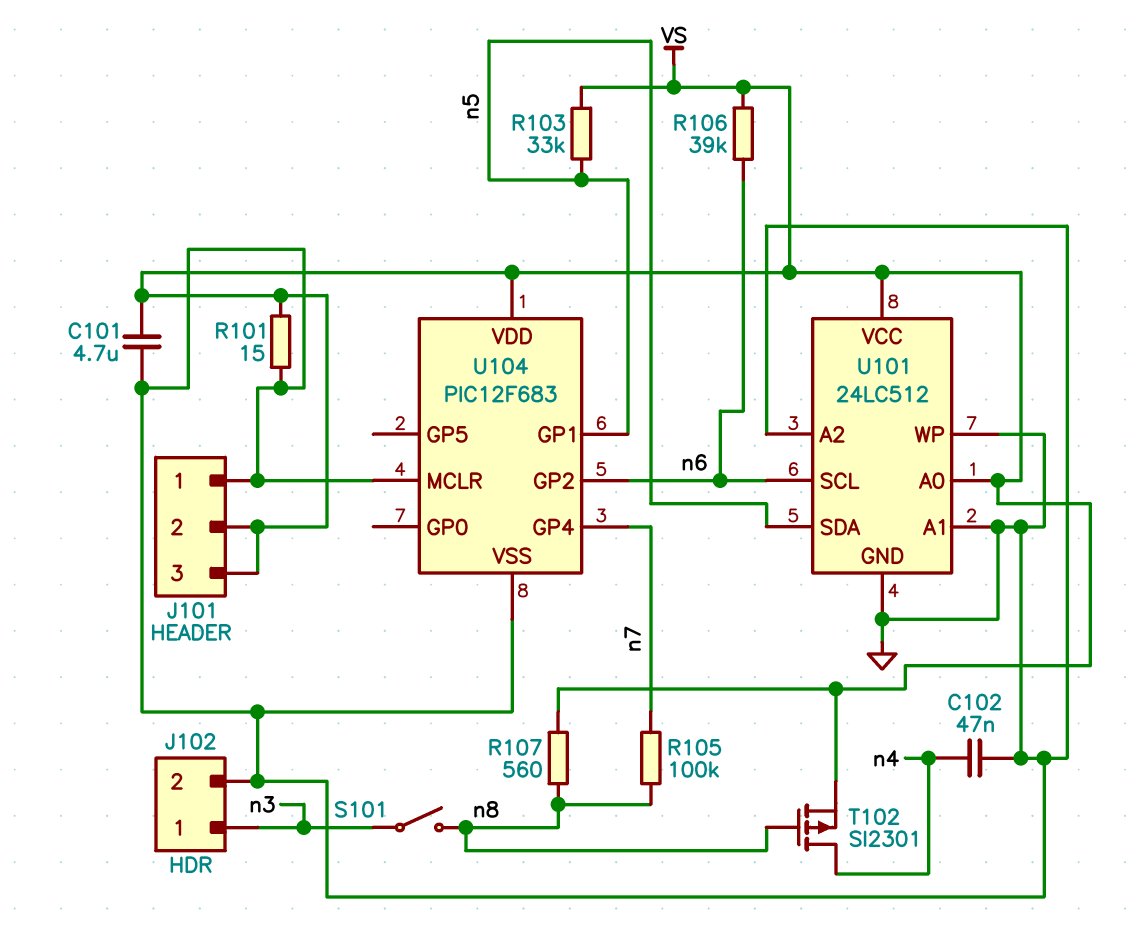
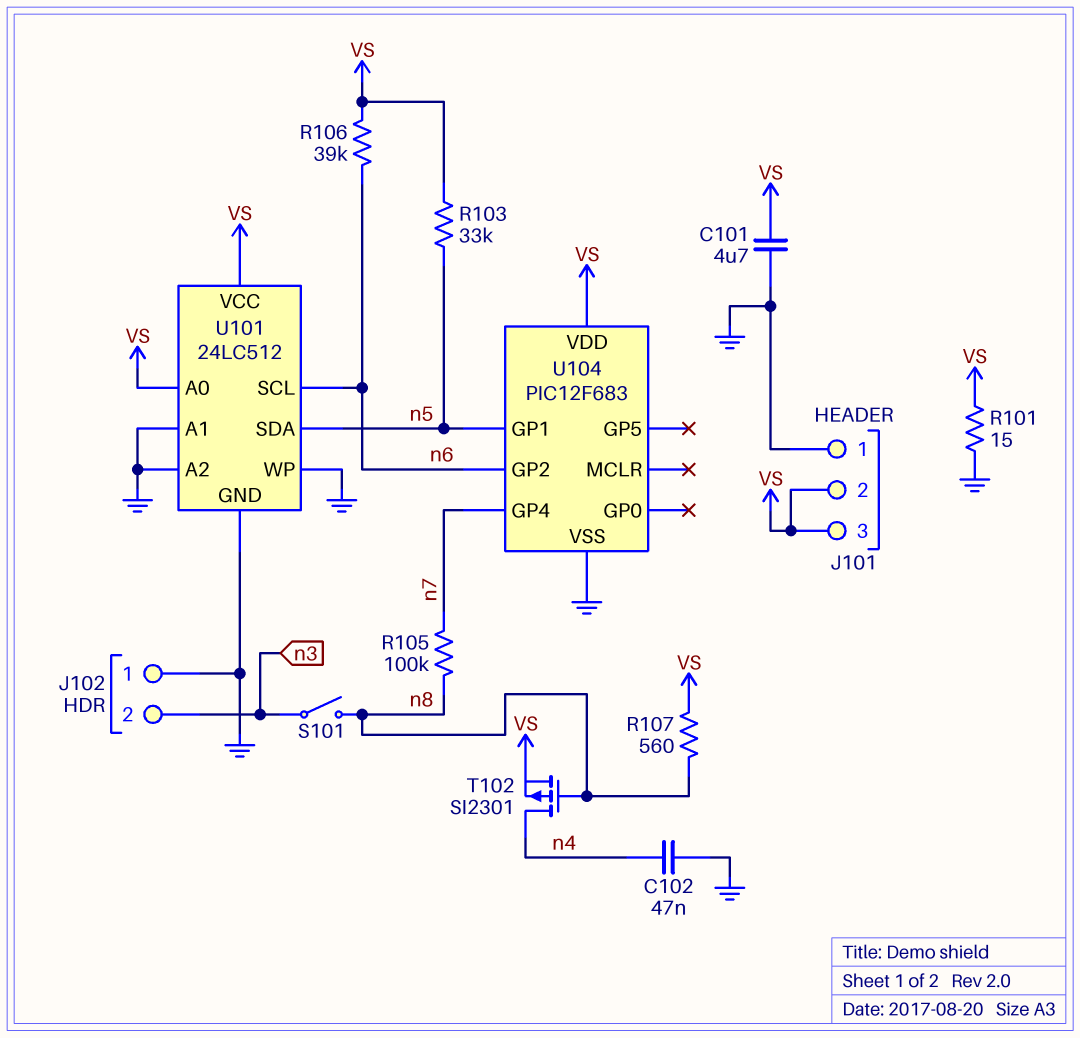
J102 pin 1: n3 -> GND
J102 pin 2: GND -> n3
U104 pin MCLR: GND -> none

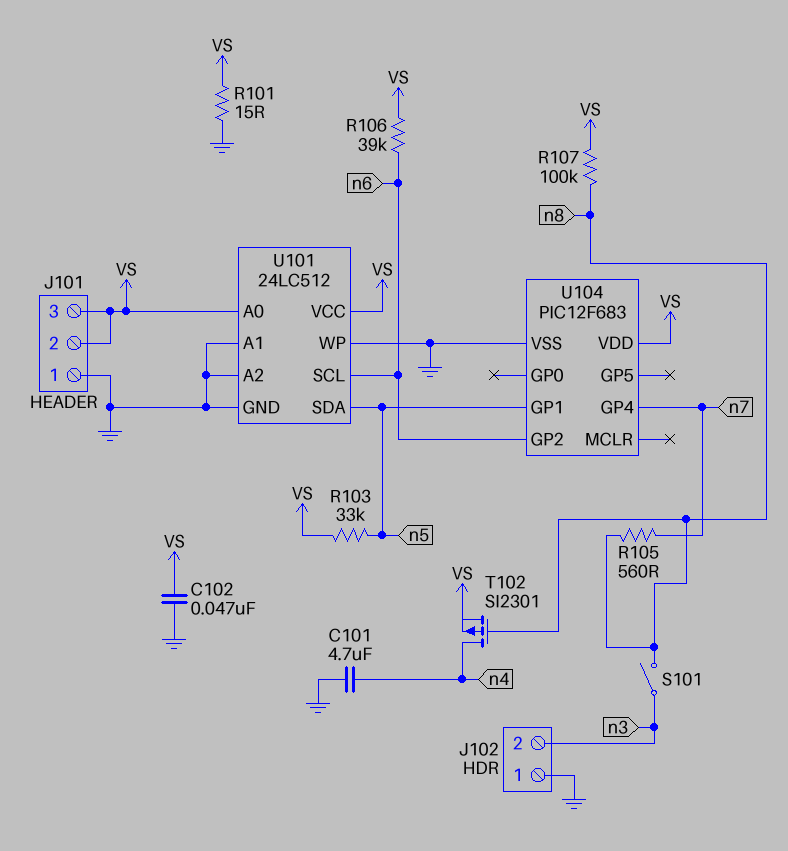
C101: 4.7uF (GND, VS) -> 4.7uF (GND, n4)
C102: 47nF (GND, n4) -> 47nF (GND, VS)
R105: 100k (n7, n8) -> 560 (n7, n8)
R107: 560 (VS, n8) -> 100k (VS, n8)

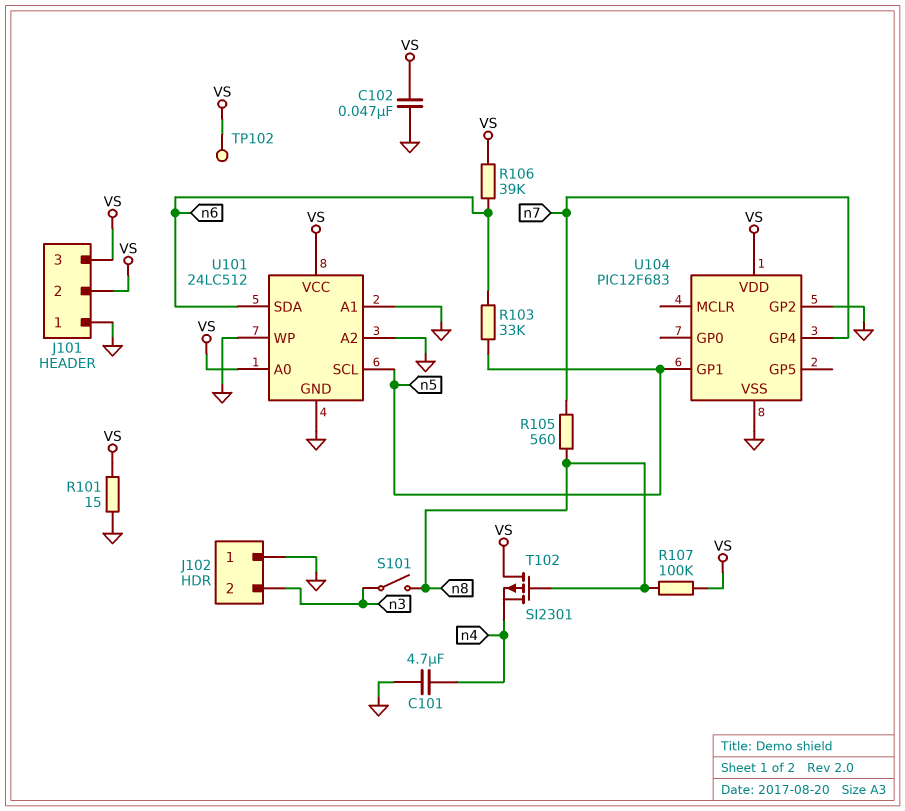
R103: 33k (VS, n5) -> 33k (n5, n6)
T102: PMOS SI2301 (G n8, D n4, S VS) -> PMOS SI2301 (G n8, D VS, S n4)
TP102: none -> test point (VS)
U101 pin SCL: n6 -> n5
U101 pin SDA: n5 -> n6
U104 pin GP2: n6 -> GND

